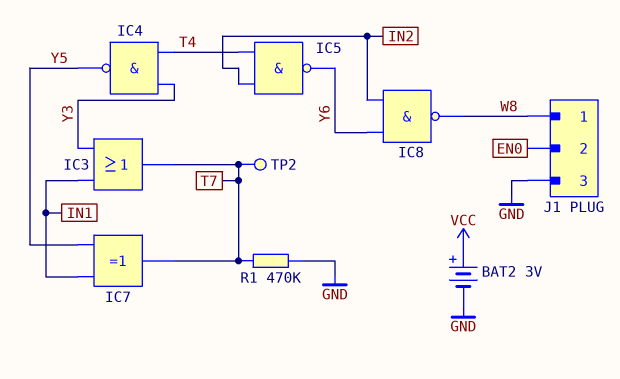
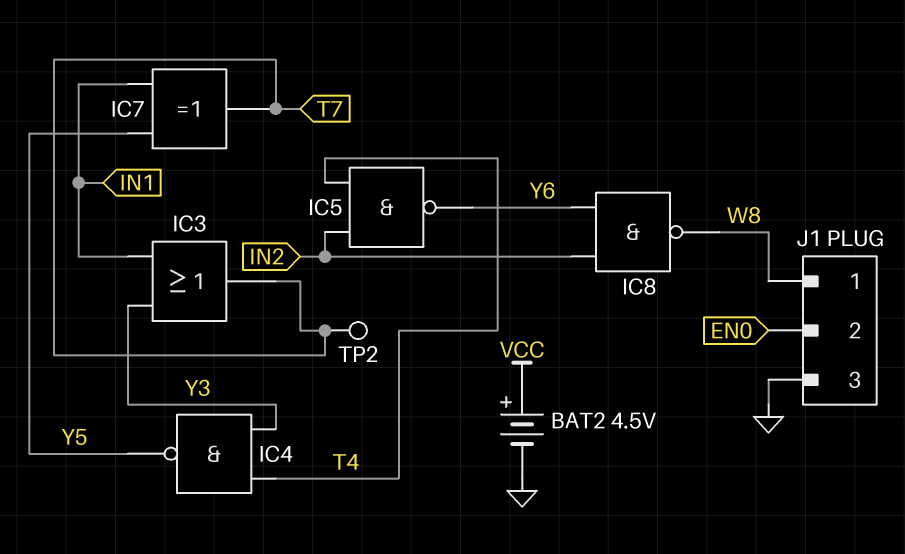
BAT2: 3V (plus VCC, minus GND) -> 4.5V (plus VCC, minus GND)
R1: 470k (GND, T7) -> none

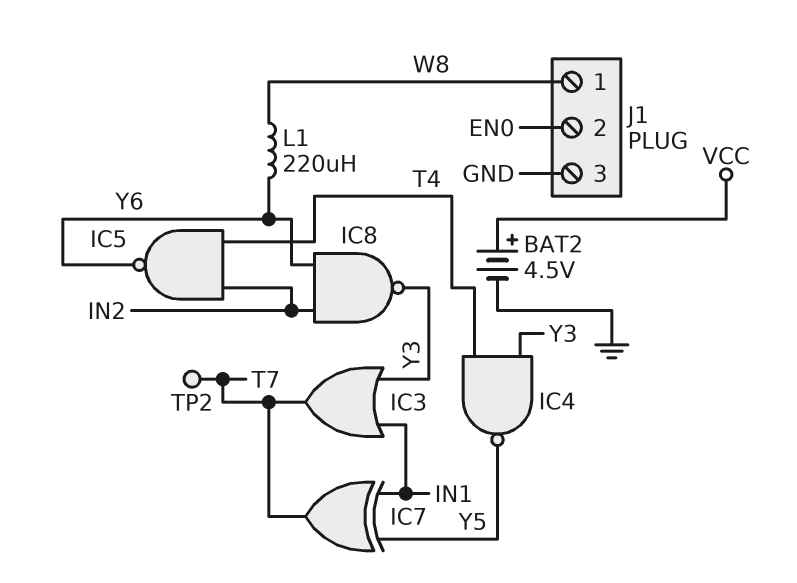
IC8: NAND (in IN2, in Y6, out W8) -> NAND (in IN2, in Y6, out Y3)
L1: none -> 220uH (W8, Y6)

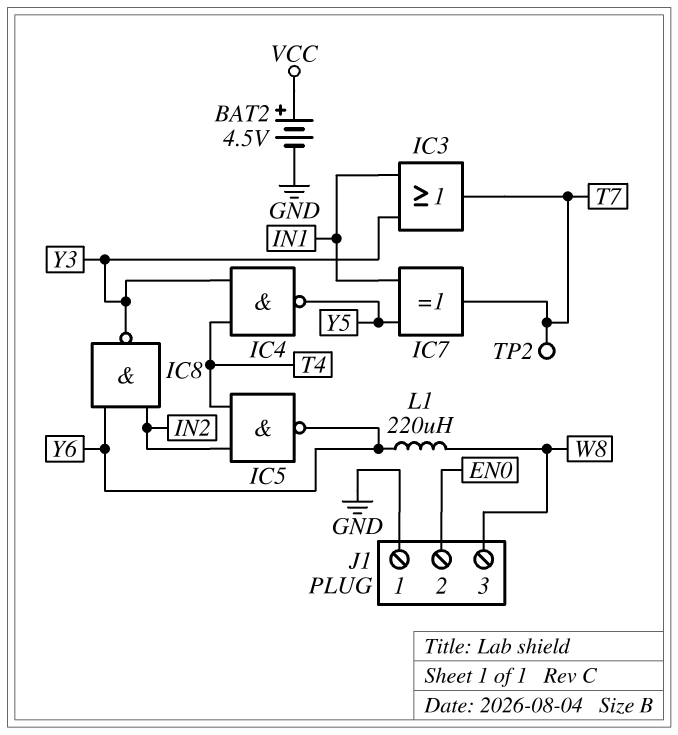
J1 pin 1: W8 -> GND
J1 pin 3: GND -> W8

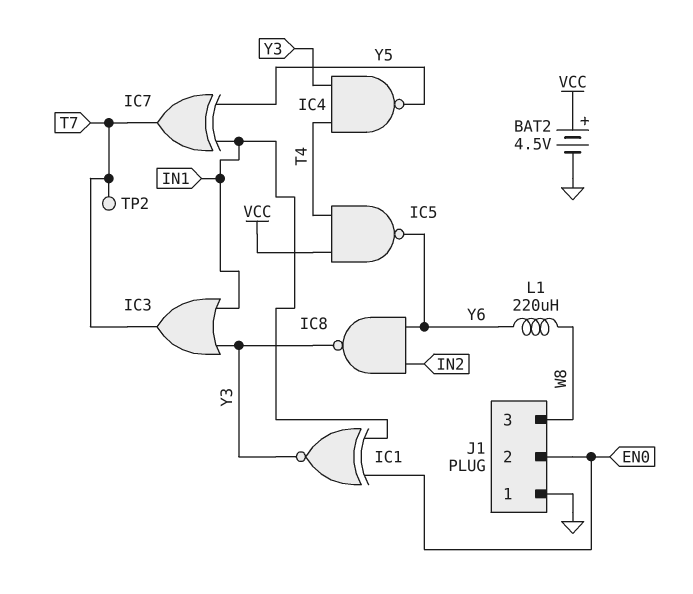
IC1: none -> XNOR (in EN0, in IN1, out Y3)
IC5: NAND (in IN2, in T4, out Y6) -> NAND (in T4, in VCC, out Y6)

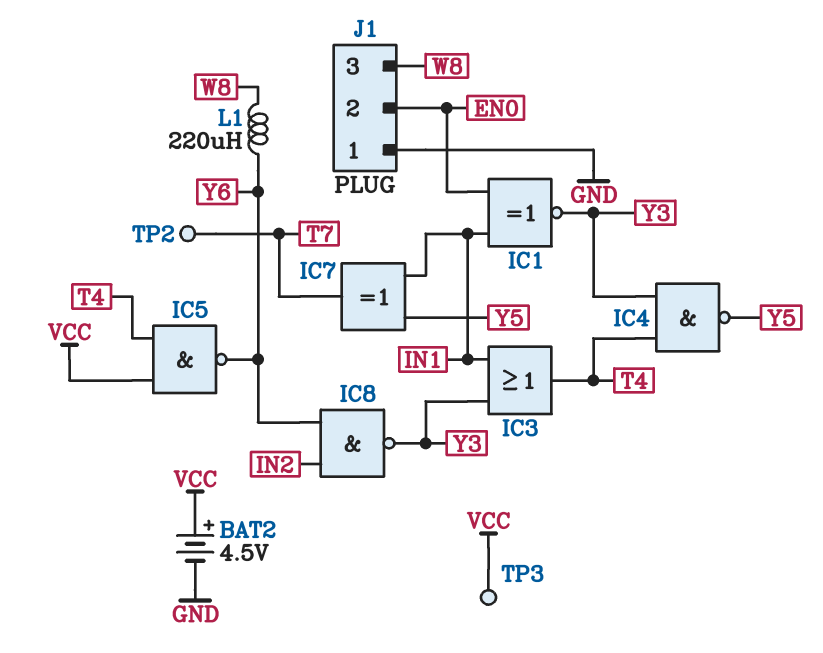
IC3: OR (in IN1, in Y3, out T7) -> OR (in IN1, in Y3, out T4)
TP3: none -> test point (VCC)

